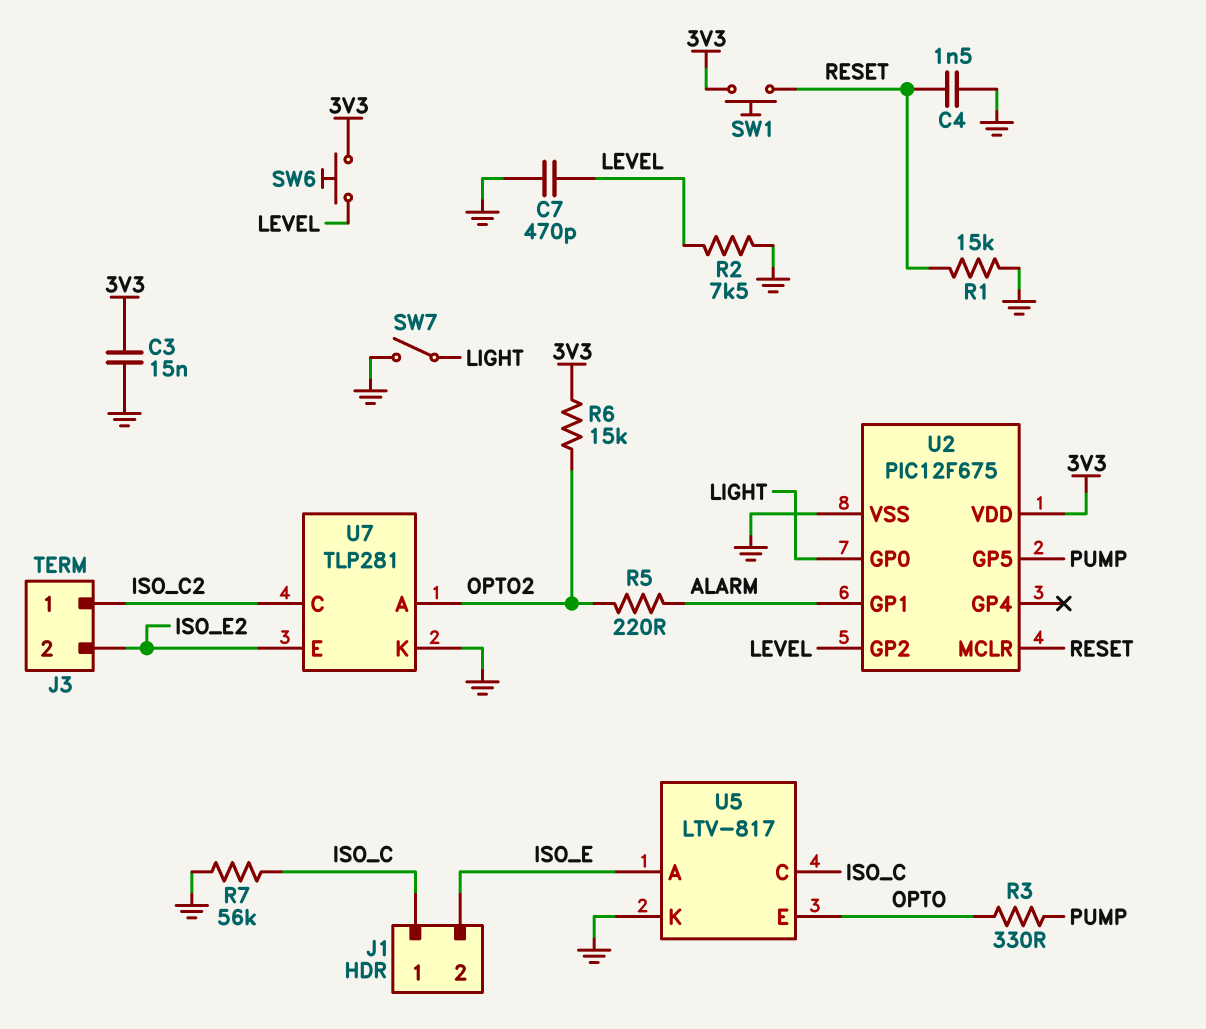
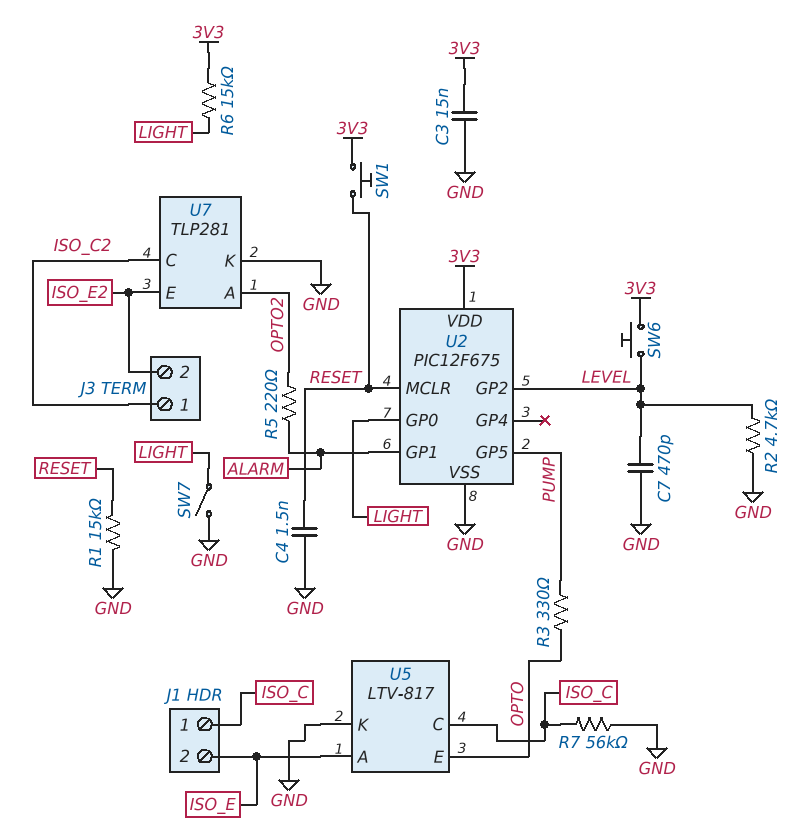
R2: 7.5k (GND, LEVEL) -> 4.7k (GND, LEVEL)
R6: 15k (3V3, OPTO2) -> 15k (3V3, LIGHT)

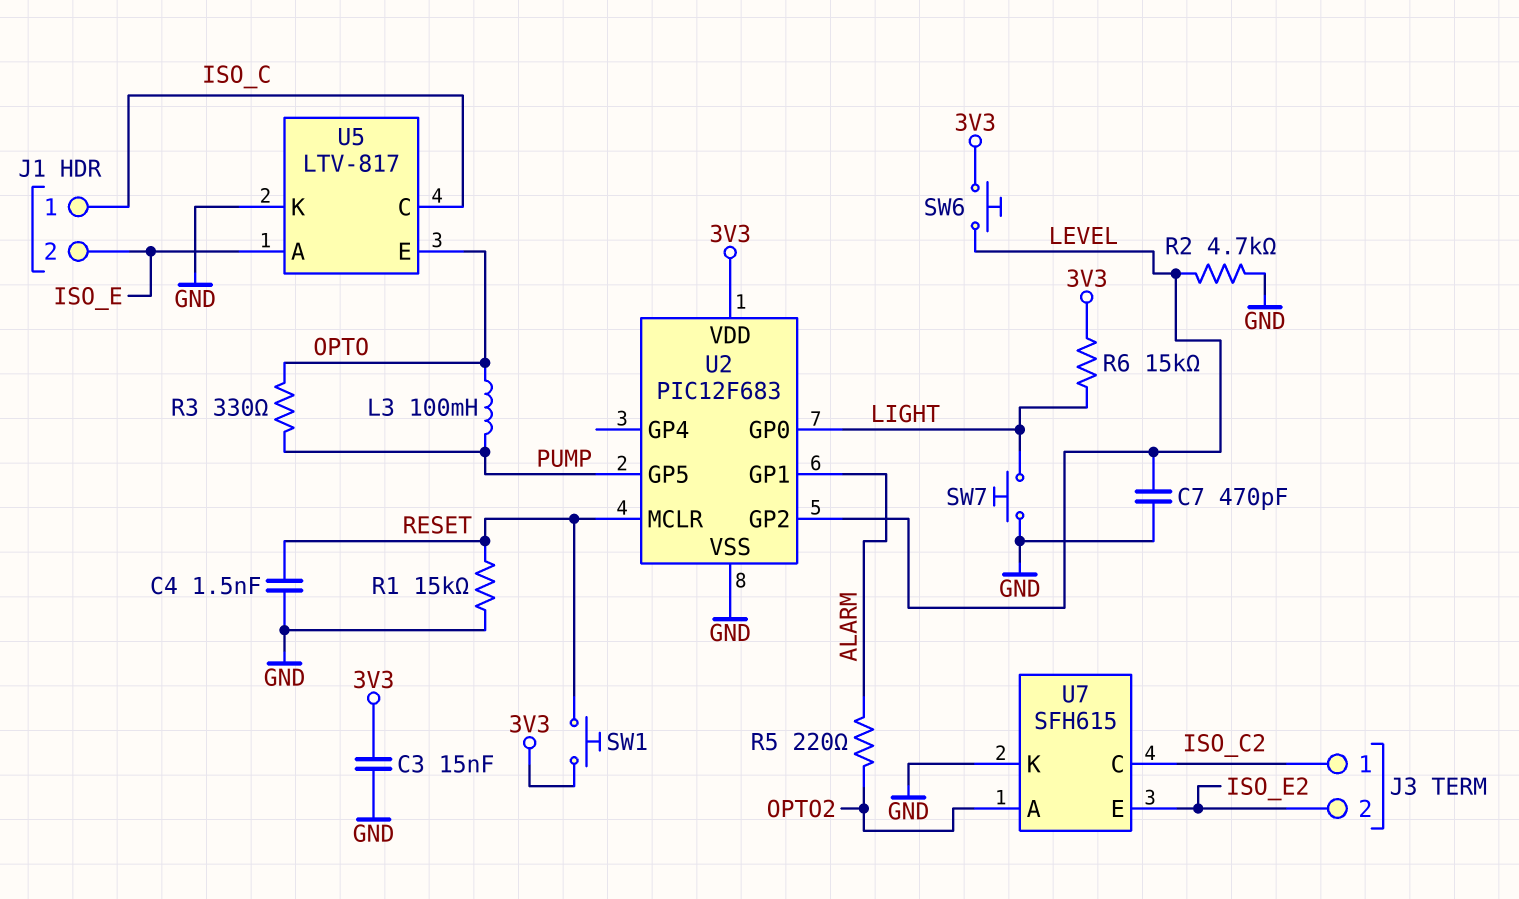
L3: none -> 100mH (OPTO, PUMP)
R7: 56k (GND, ISO_C) -> none
SW7: switch (GND, LIGHT) -> button (GND, LIGHT)
U2: PIC12F675 -> PIC12F683
U7: TLP281 -> SFH615

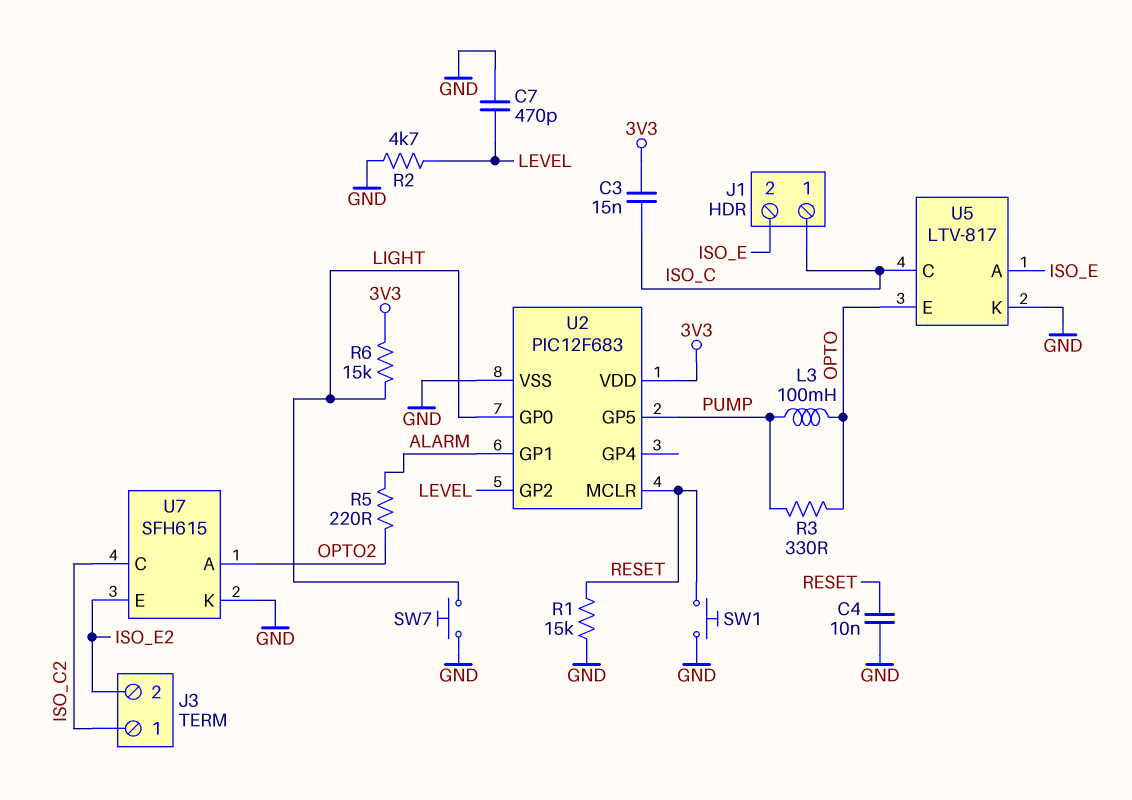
C3: 15nF (3V3, GND) -> 15nF (3V3, ISO_C)
C4: 1.5nF (GND, RESET) -> 10nF (GND, RESET)
SW1: button (3V3, RESET) -> button (GND, RESET)
SW6: button (3V3, LEVEL) -> none

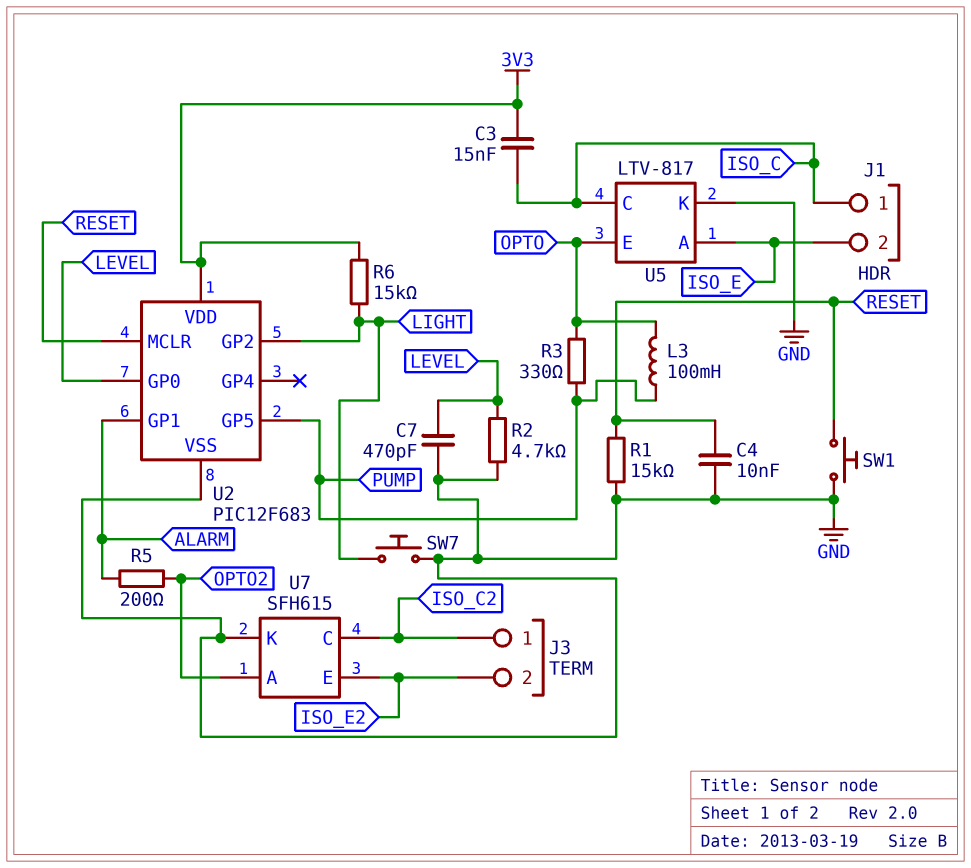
R5: 220 (ALARM, OPTO2) -> 200 (ALARM, OPTO2)
U2 pin GP0: LIGHT -> LEVEL
U2 pin GP2: LEVEL -> LIGHT

